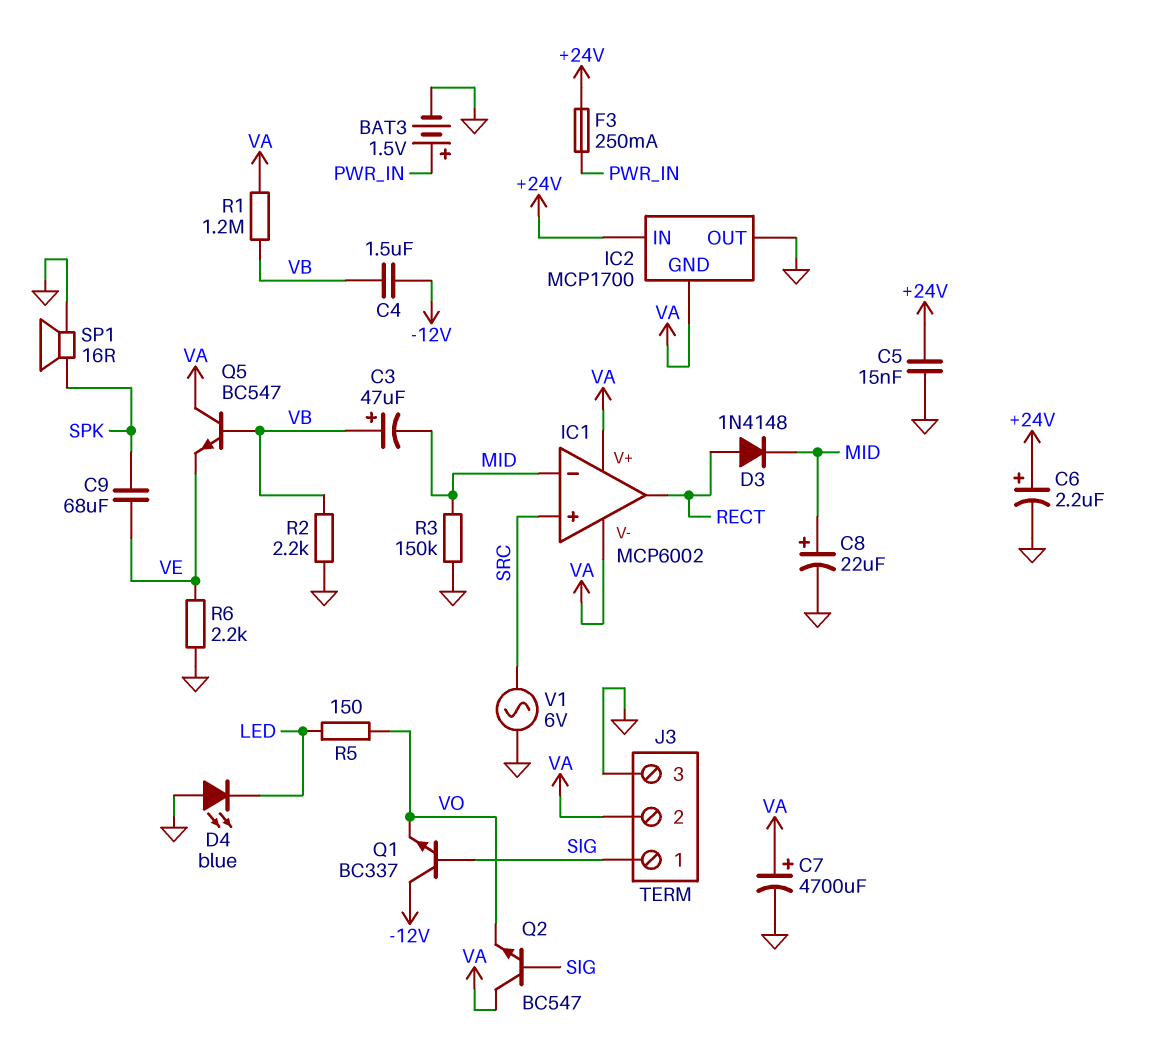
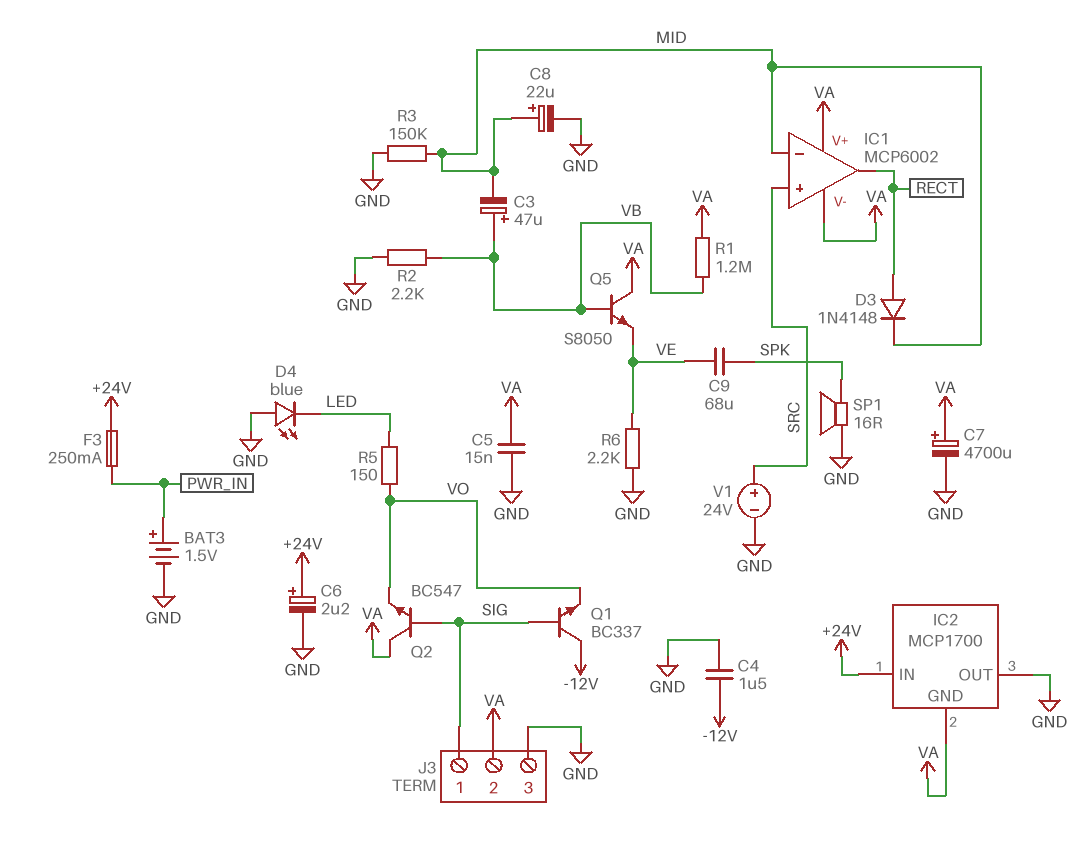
C4: 1.5uF (-12V, VB) -> 1.5uF (-12V, GND)
C5: 15nF (+24V, GND) -> 15nF (GND, VA)
Q5: NPN BC547 (B VB, C VA, E VE) -> NPN S8050 (B VB, C VA, E VE)
V1: AC 6V (GND, SRC) -> 24V (plus SRC, minus GND)

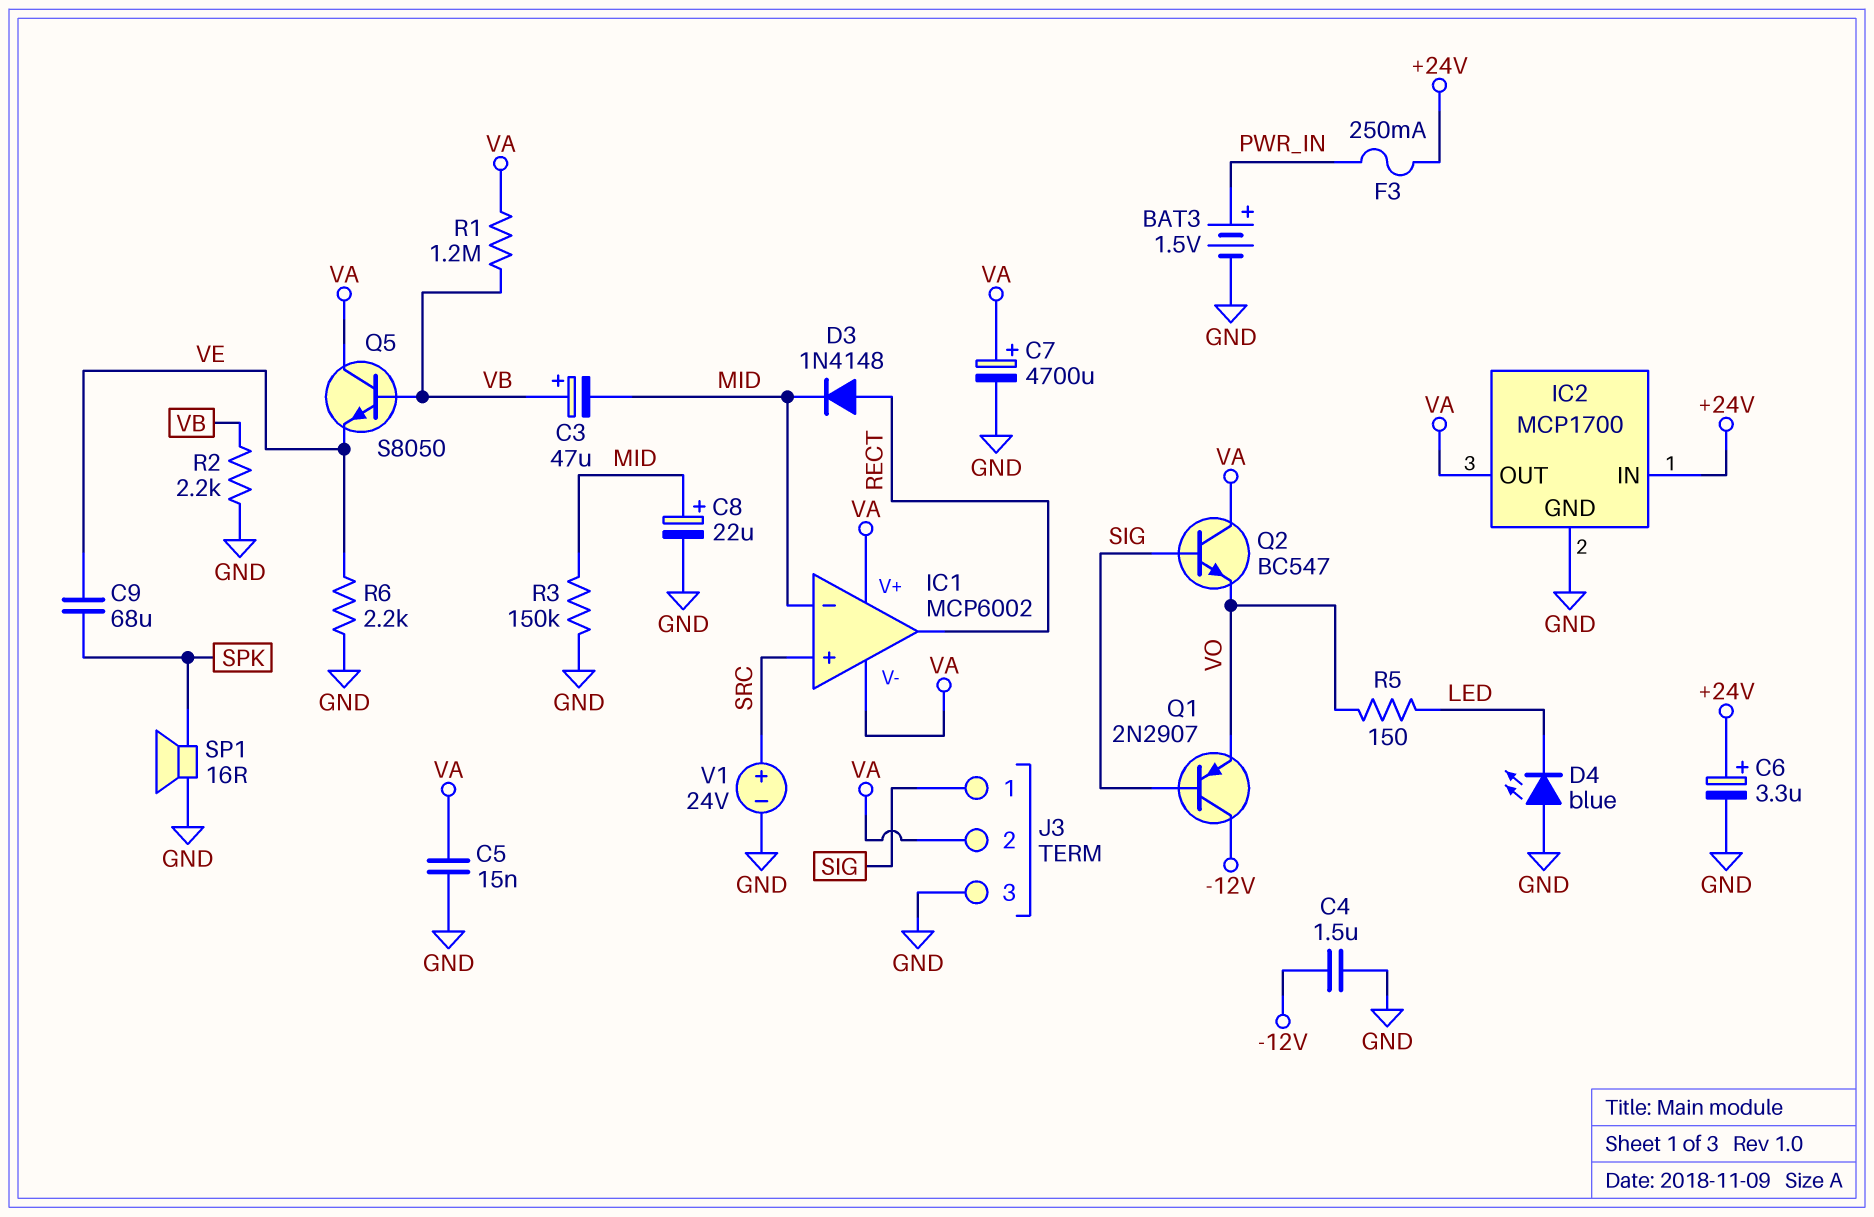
C6: 2.2uF (plus +24V, minus GND) -> 3.3uF (plus +24V, minus GND)
IC2 pin GND: VA -> GND
IC2 pin OUT: GND -> VA
Q1: NPN BC337 (B SIG, C -12V, E VO) -> PNP 2N2907 (B SIG, C -12V, E VO)

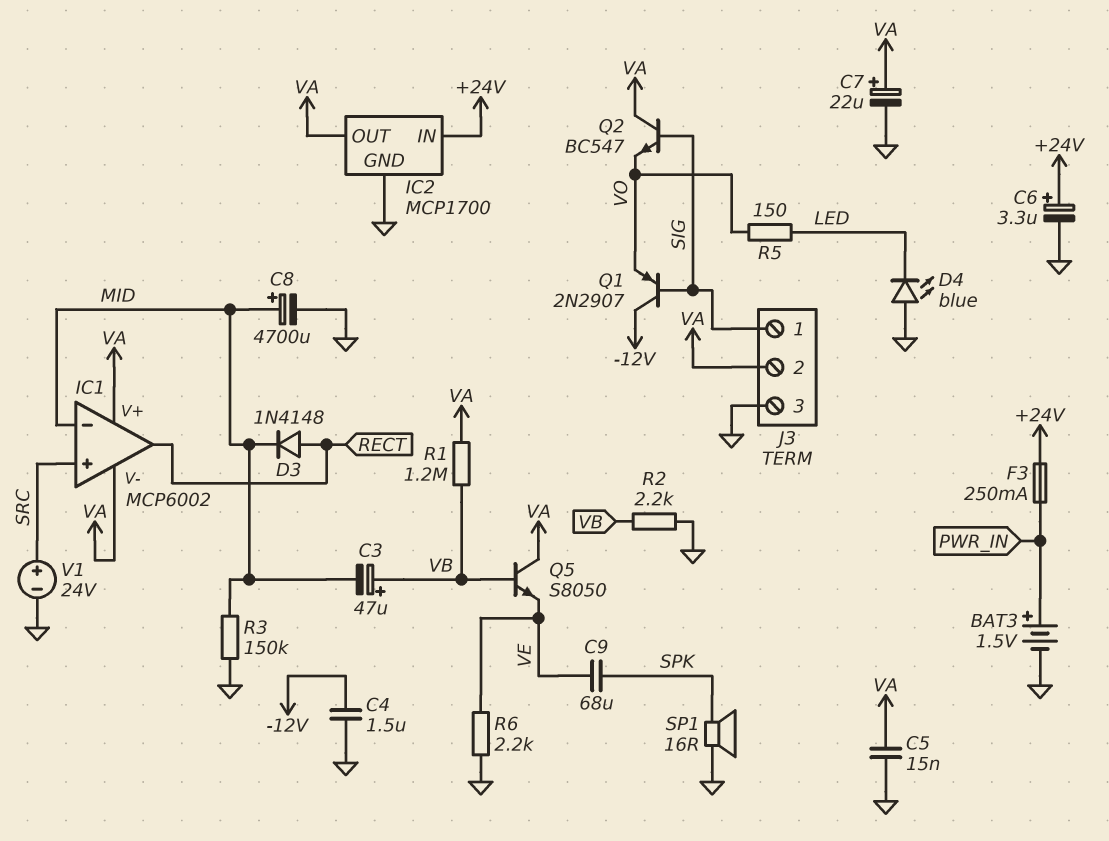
C7: 4700uF (plus VA, minus GND) -> 22uF (plus VA, minus GND)
C8: 22uF (plus MID, minus GND) -> 4700uF (plus MID, minus GND)

